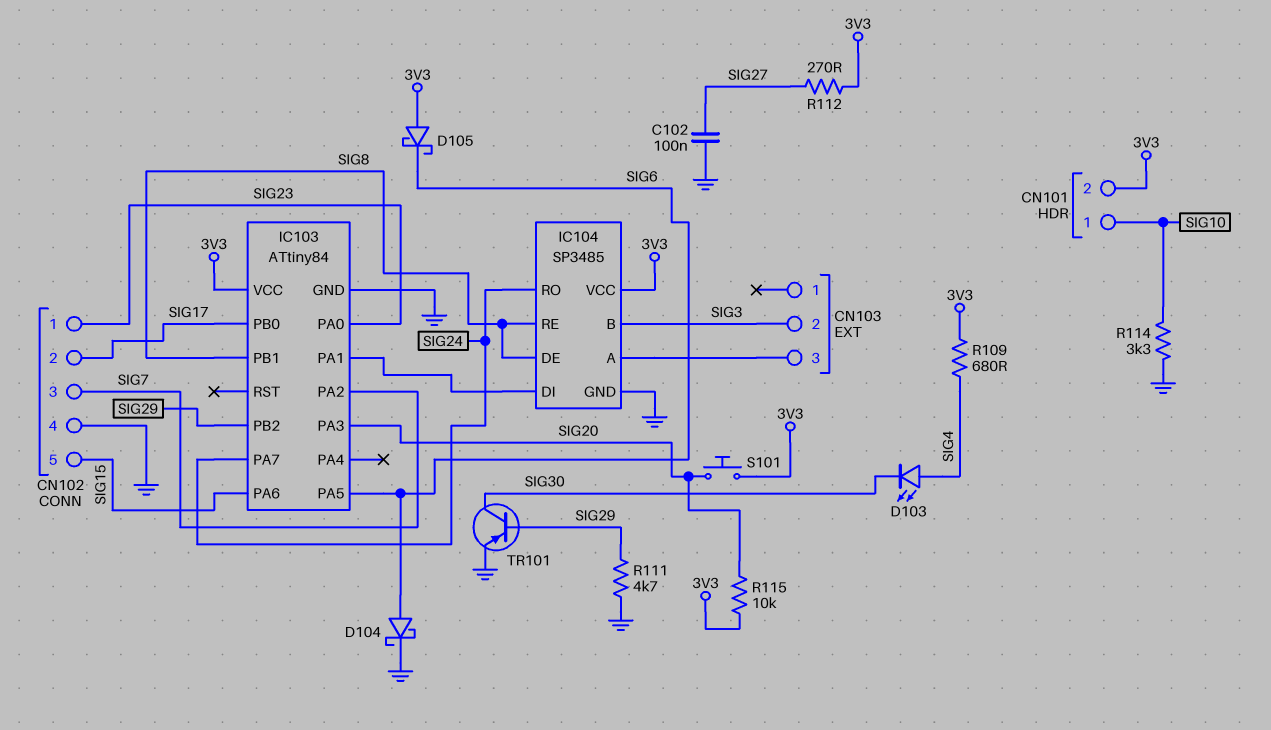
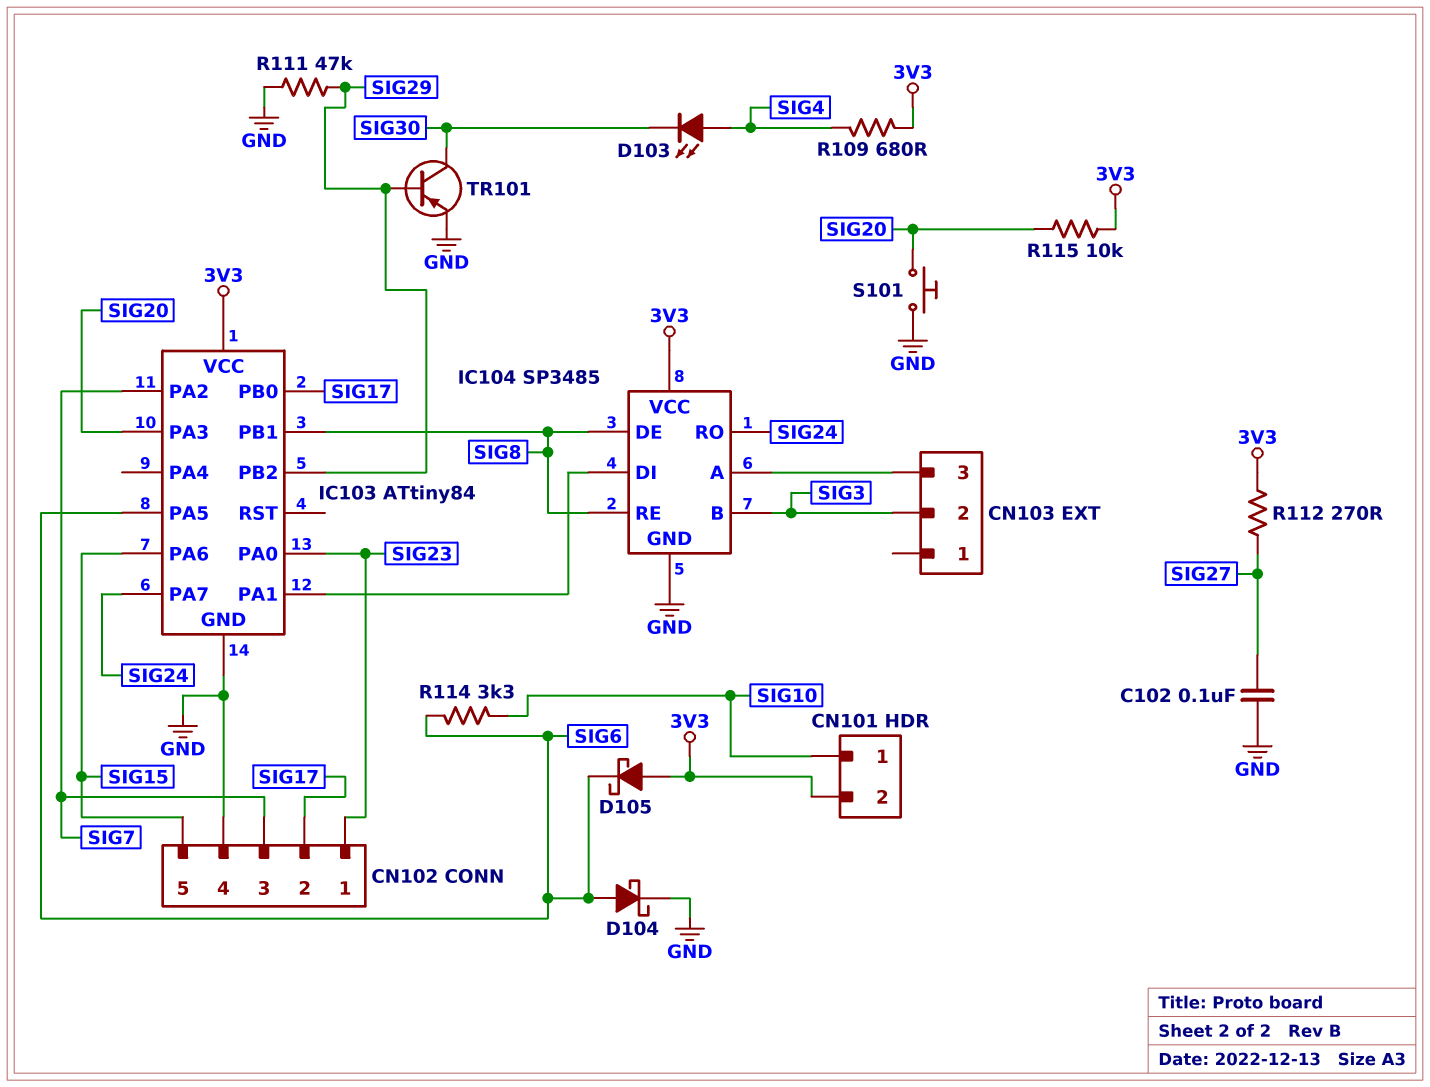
R111: 4.7k (GND, SIG29) -> 47k (GND, SIG29)
R114: 3.3k (GND, SIG10) -> 3.3k (SIG6, SIG10)
S101: button (3V3, SIG20) -> button (GND, SIG20)

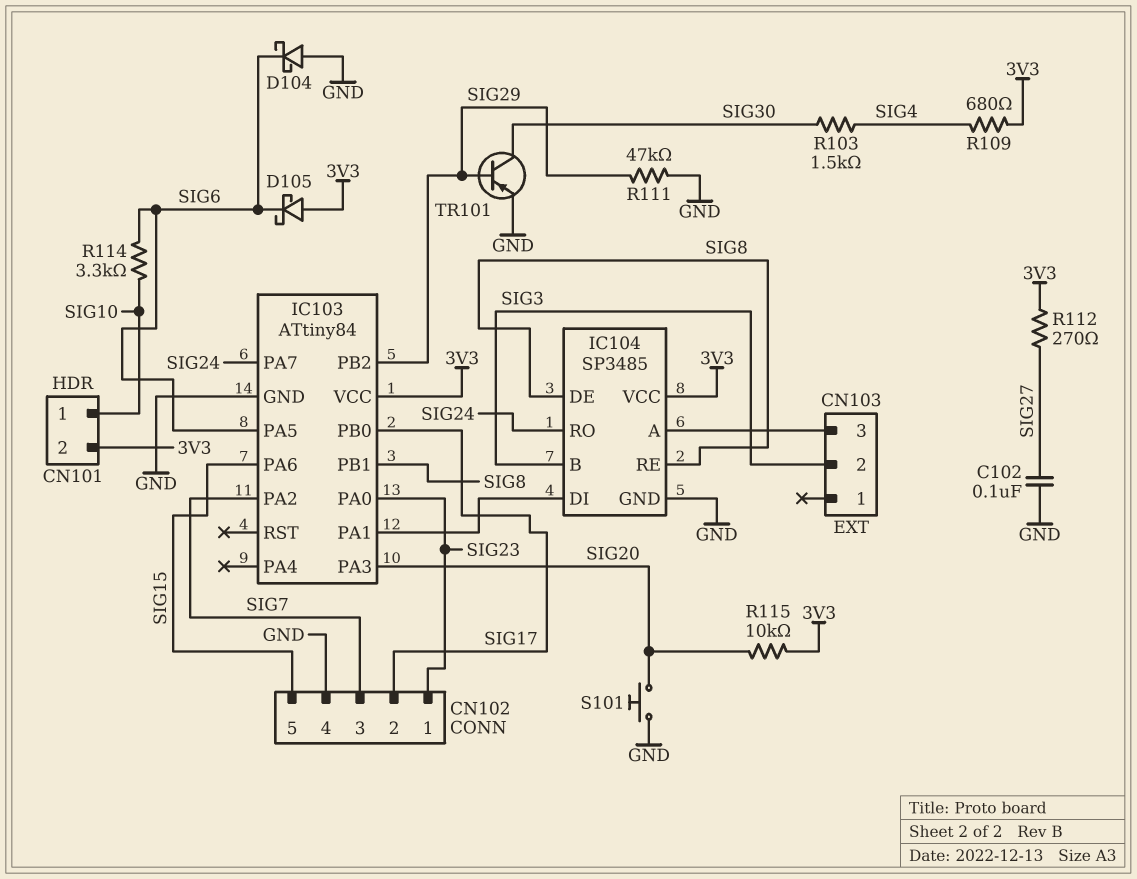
D103: LED (A SIG4, K SIG30) -> none
D104: schottky (A SIG6, K GND) -> schottky (A GND, K SIG6)
R103: none -> 1.5k (SIG4, SIG30)

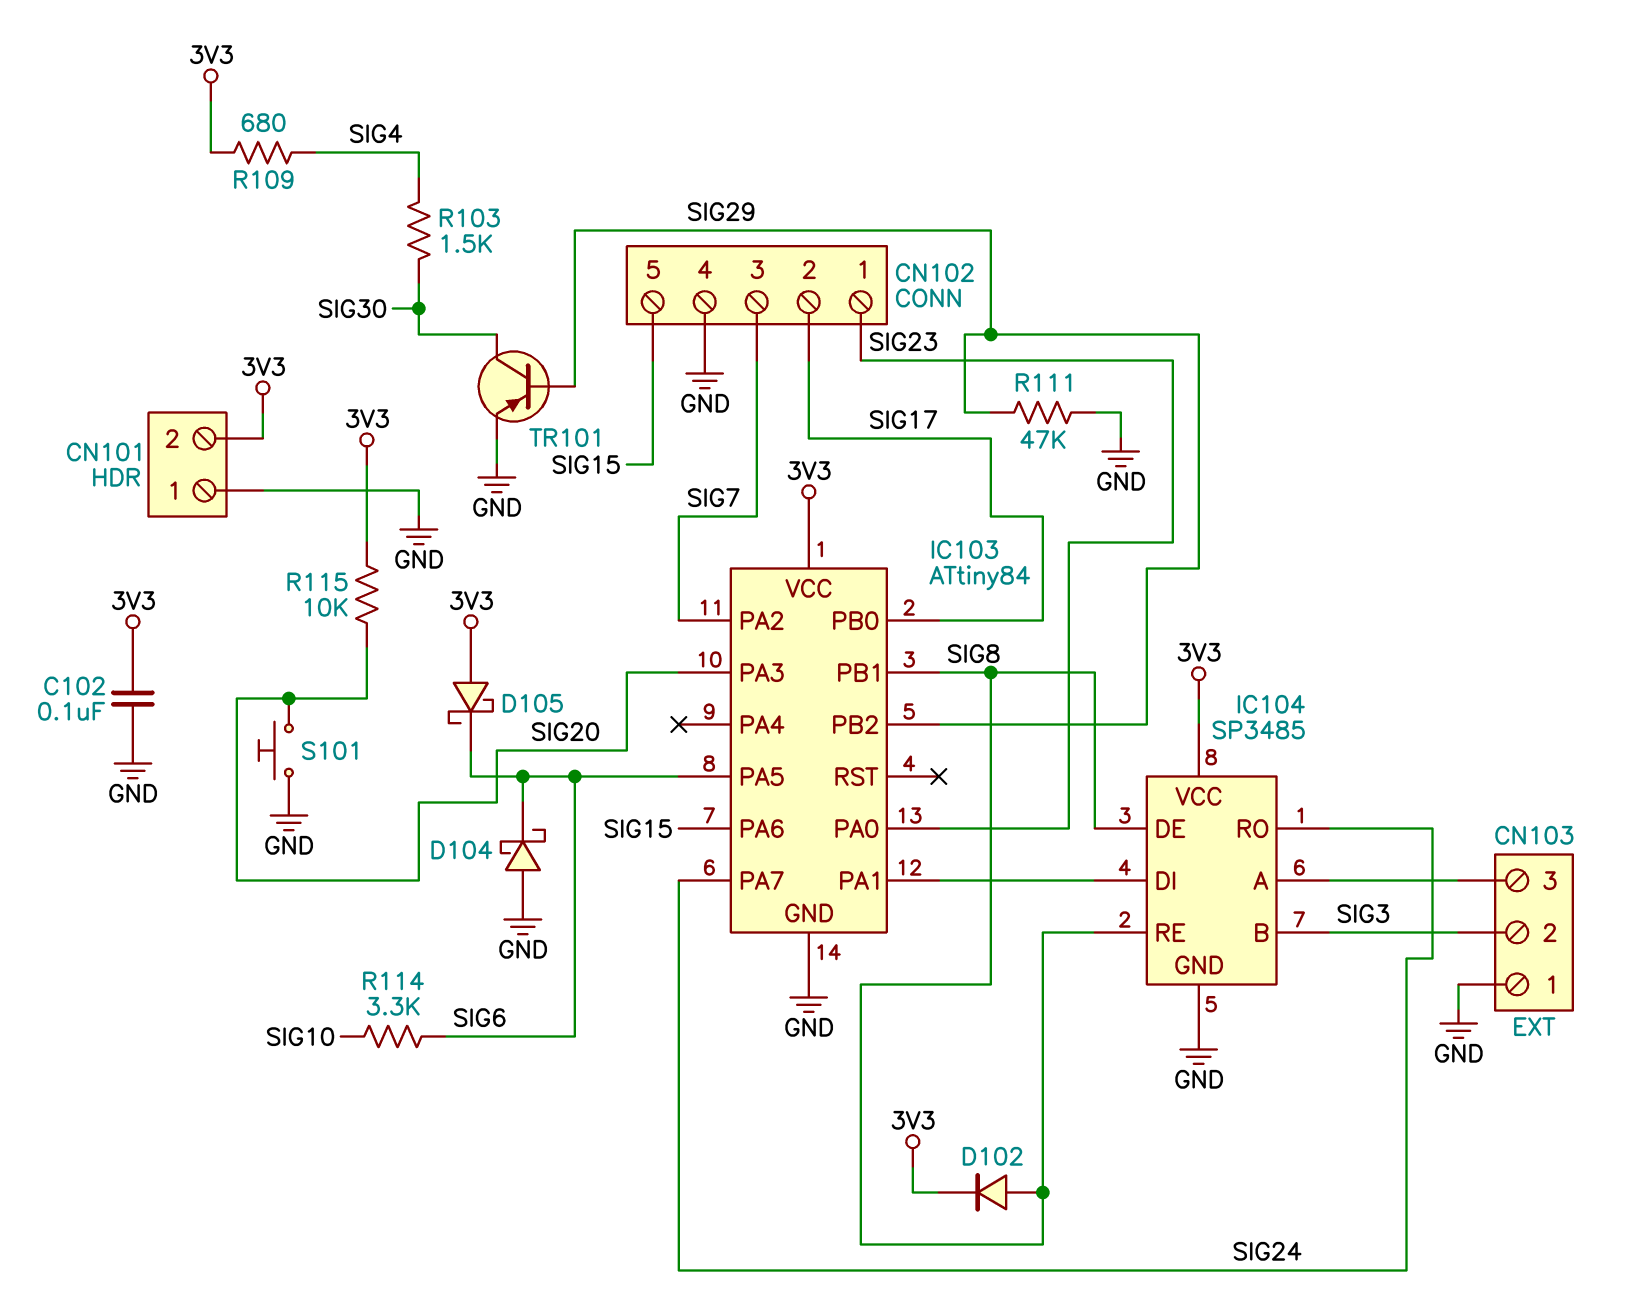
C102: 100nF (GND, SIG27) -> 100nF (3V3, GND)
CN101 pin 1: SIG10 -> GND
CN103 pin 1: none -> GND
D102: none -> diode (A SIG8, K 3V3)
R112: 270 (3V3, SIG27) -> none

